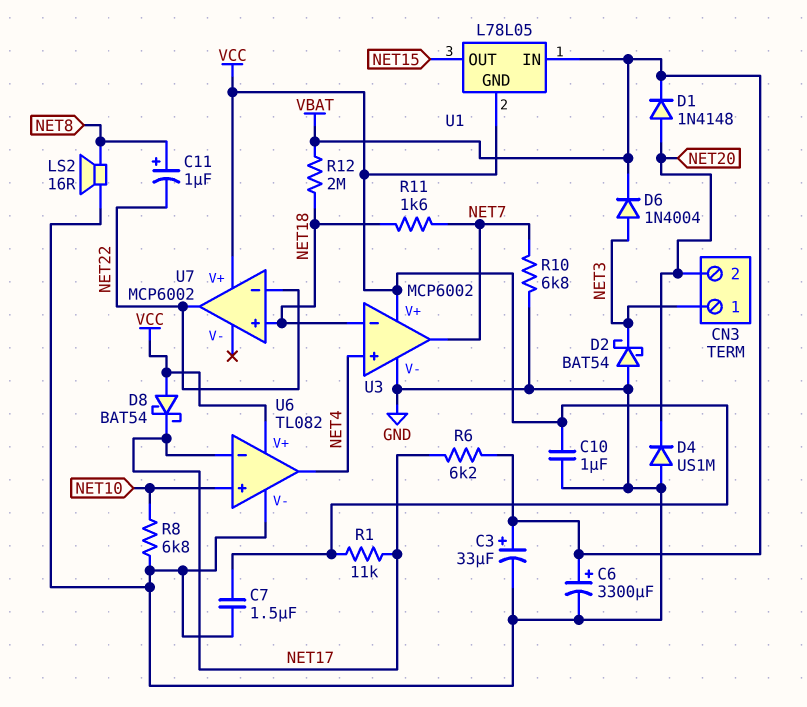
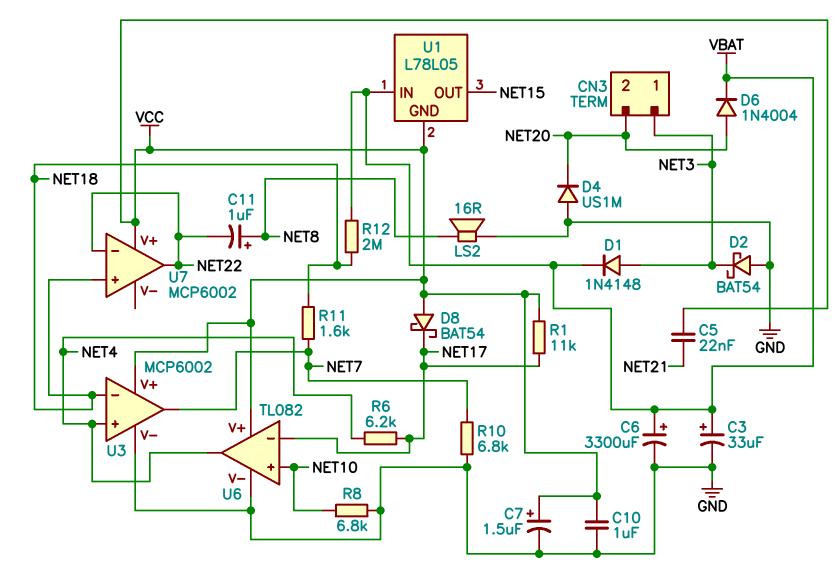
C5: none -> 22nF (NET21, VCC)
C7: 1.5uF (GND, VCC) -> 1.5uF (plus VCC, minus GND)
D1: diode 1N4148 (A NET20, K VBAT) -> diode 1N4148 (A NET3, K VBAT)
D6: diode 1N4004 (A NET3, K VBAT) -> diode 1N4004 (A NET20, K VBAT)
R6: 6.2k (NET17, VBAT) -> 6.2k (NET4, NET17)

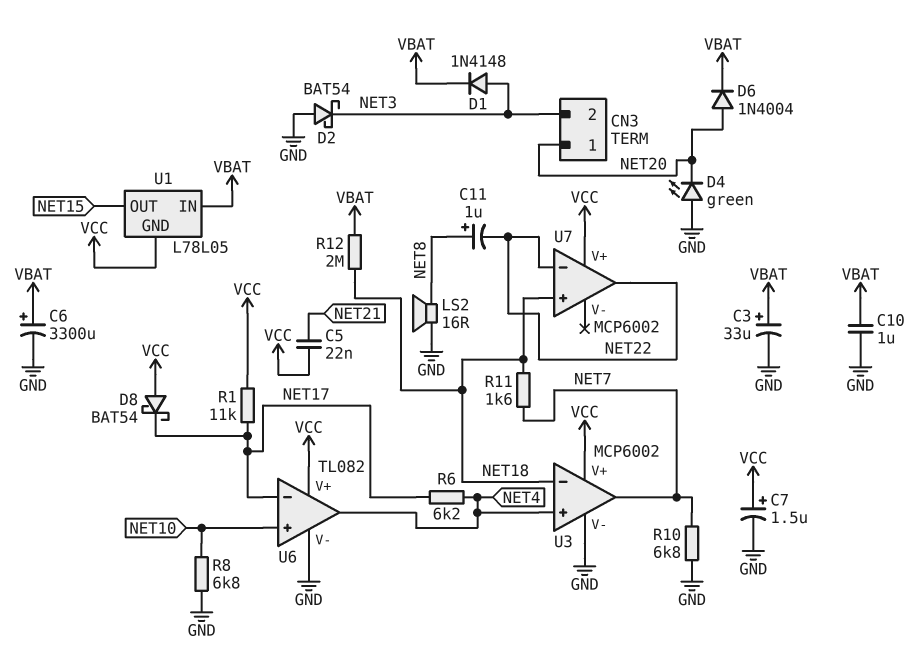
C10: 1uF (GND, VCC) -> 1uF (GND, VBAT)
CN3 pin 1: NET3 -> NET20
CN3 pin 2: NET20 -> NET3
D4: diode US1M (A GND, K NET20) -> LED green (A GND, K NET20)

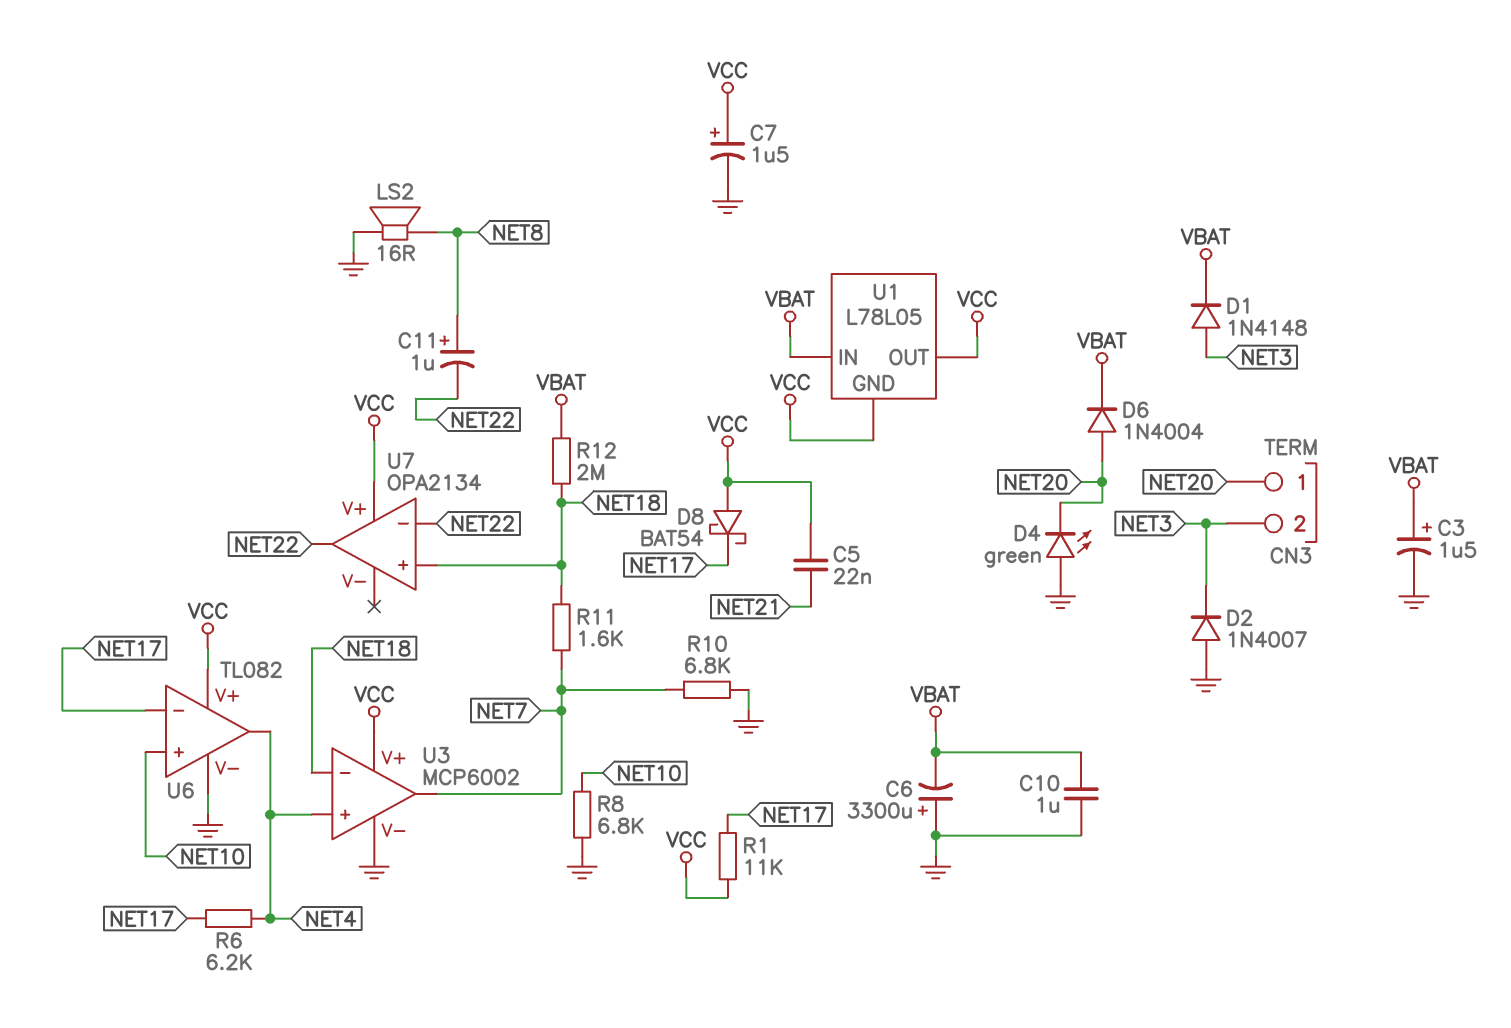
C3: 33uF (plus VBAT, minus GND) -> 1.5uF (plus VBAT, minus GND)
C6: 3300uF (plus VBAT, minus GND) -> 3300uF (plus GND, minus VBAT)
D2: schottky BAT54 (A GND, K NET3) -> diode 1N4007 (A GND, K NET3)
U1 pin OUT: NET15 -> VCC
U7: MCP6002 -> OPA2134

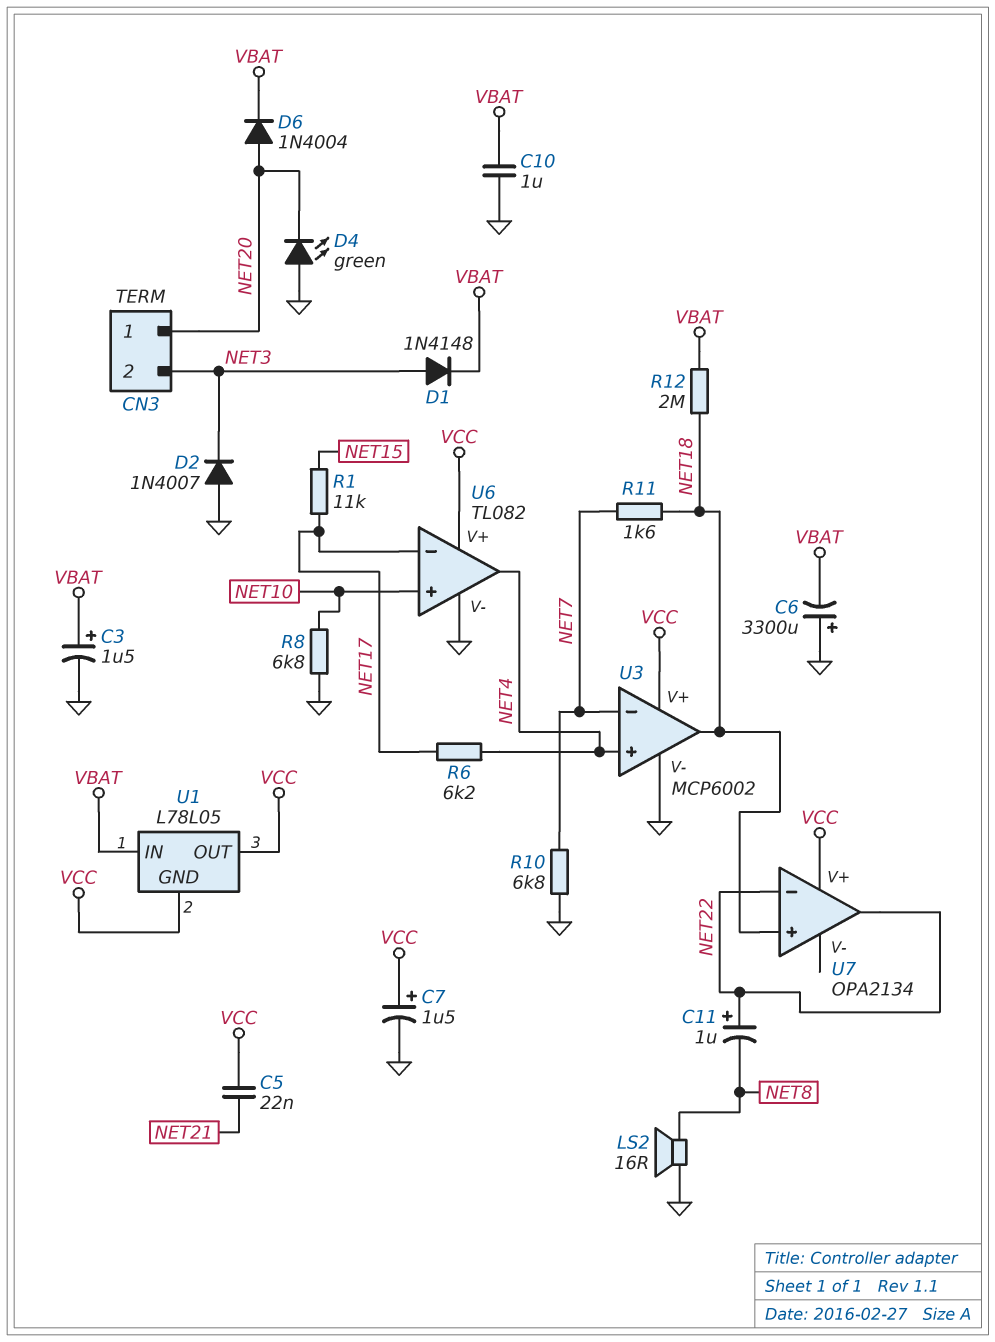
C11: 1uF (plus NET8, minus NET22) -> 1uF (plus NET22, minus NET8)
D8: schottky BAT54 (A VCC, K NET17) -> none
R1: 11k (NET17, VCC) -> 11k (NET15, NET17)
U3 pin in-: NET18 -> NET7
U3 pin out: NET7 -> NET18

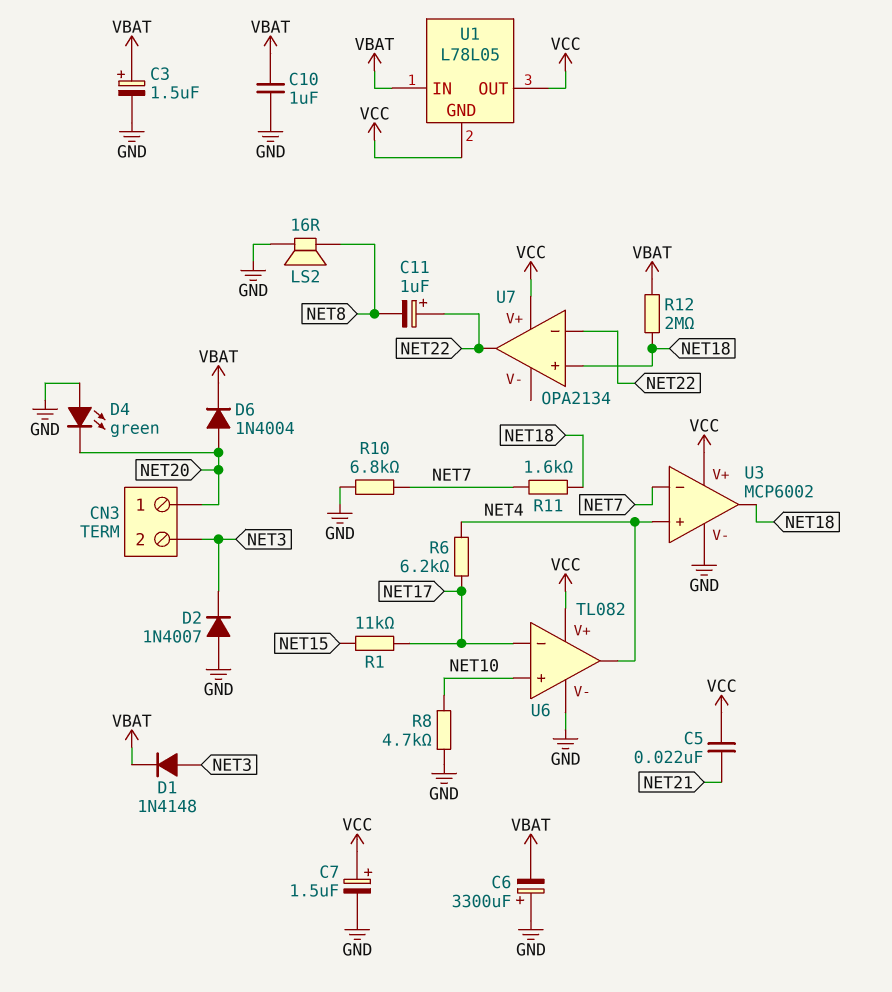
R8: 6.8k (GND, NET10) -> 4.7k (GND, NET10)

